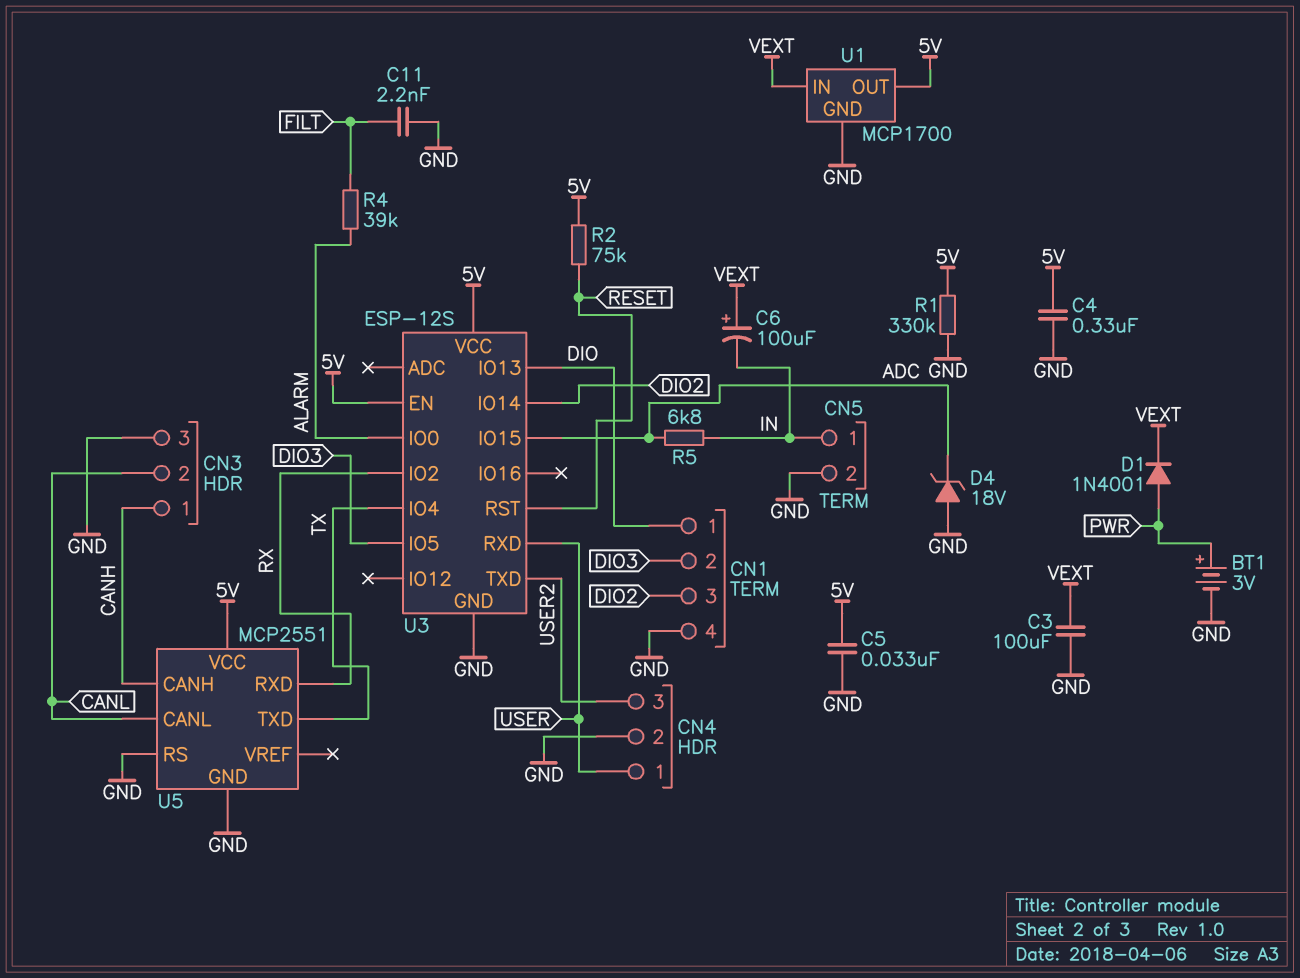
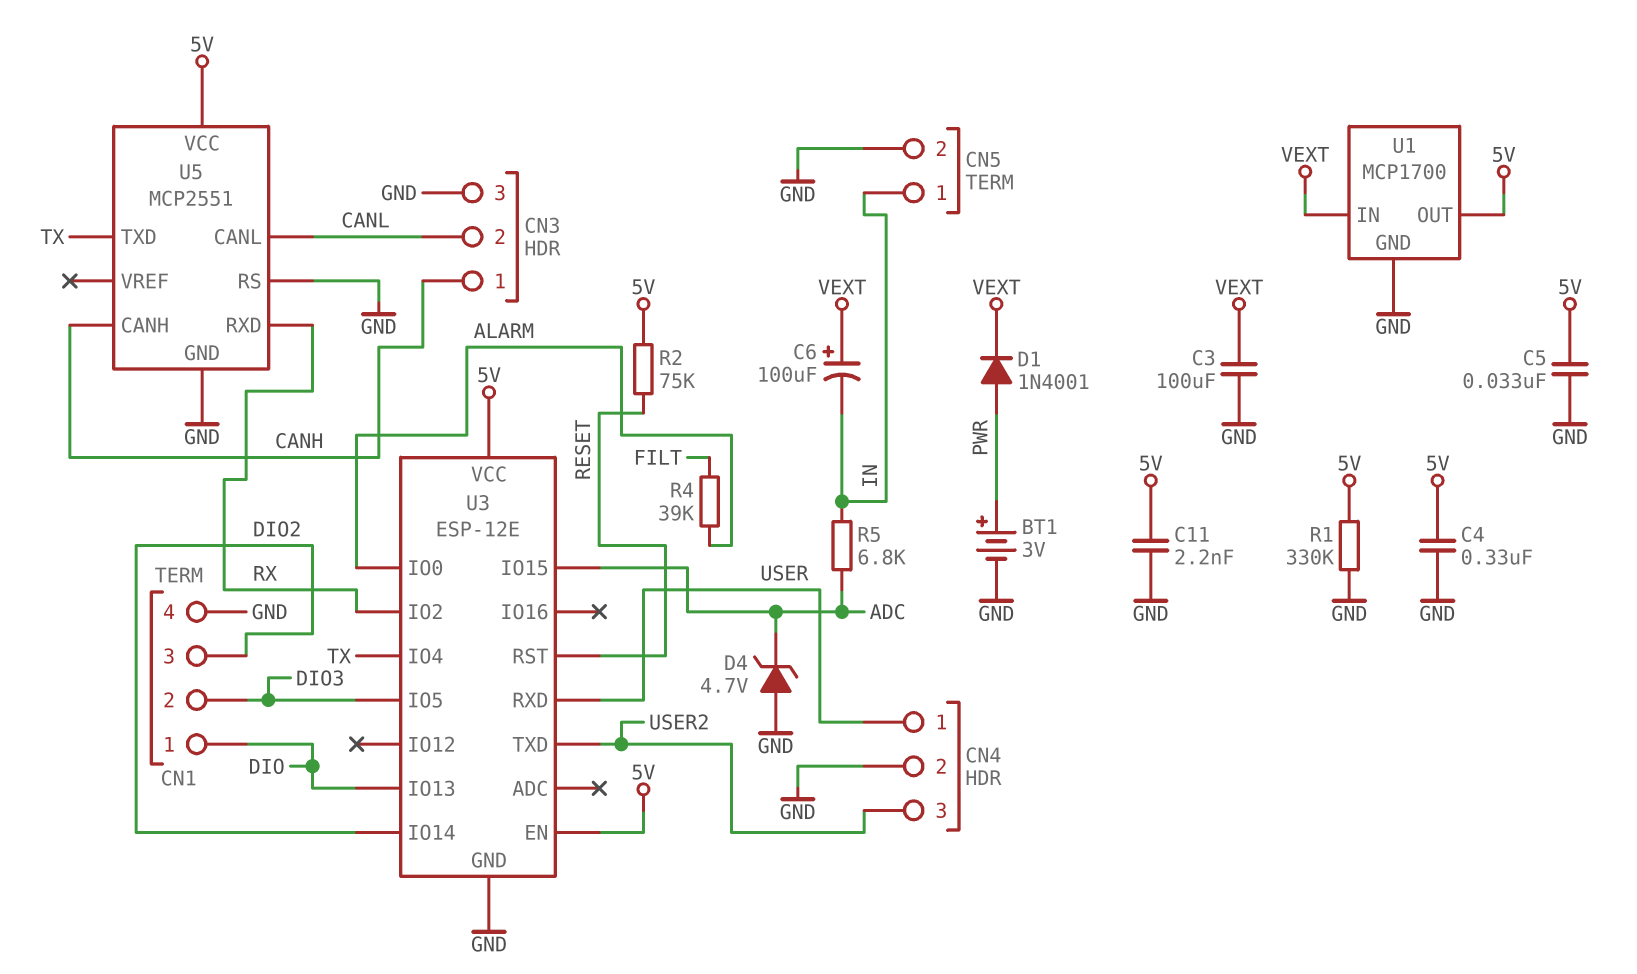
C11: 2.2nF (FILT, GND) -> 2.2nF (5V, GND)
D4: zener 18V (A GND, K ADC) -> zener 4.7V (A GND, K ADC)
U3: ESP-12S -> ESP-12E

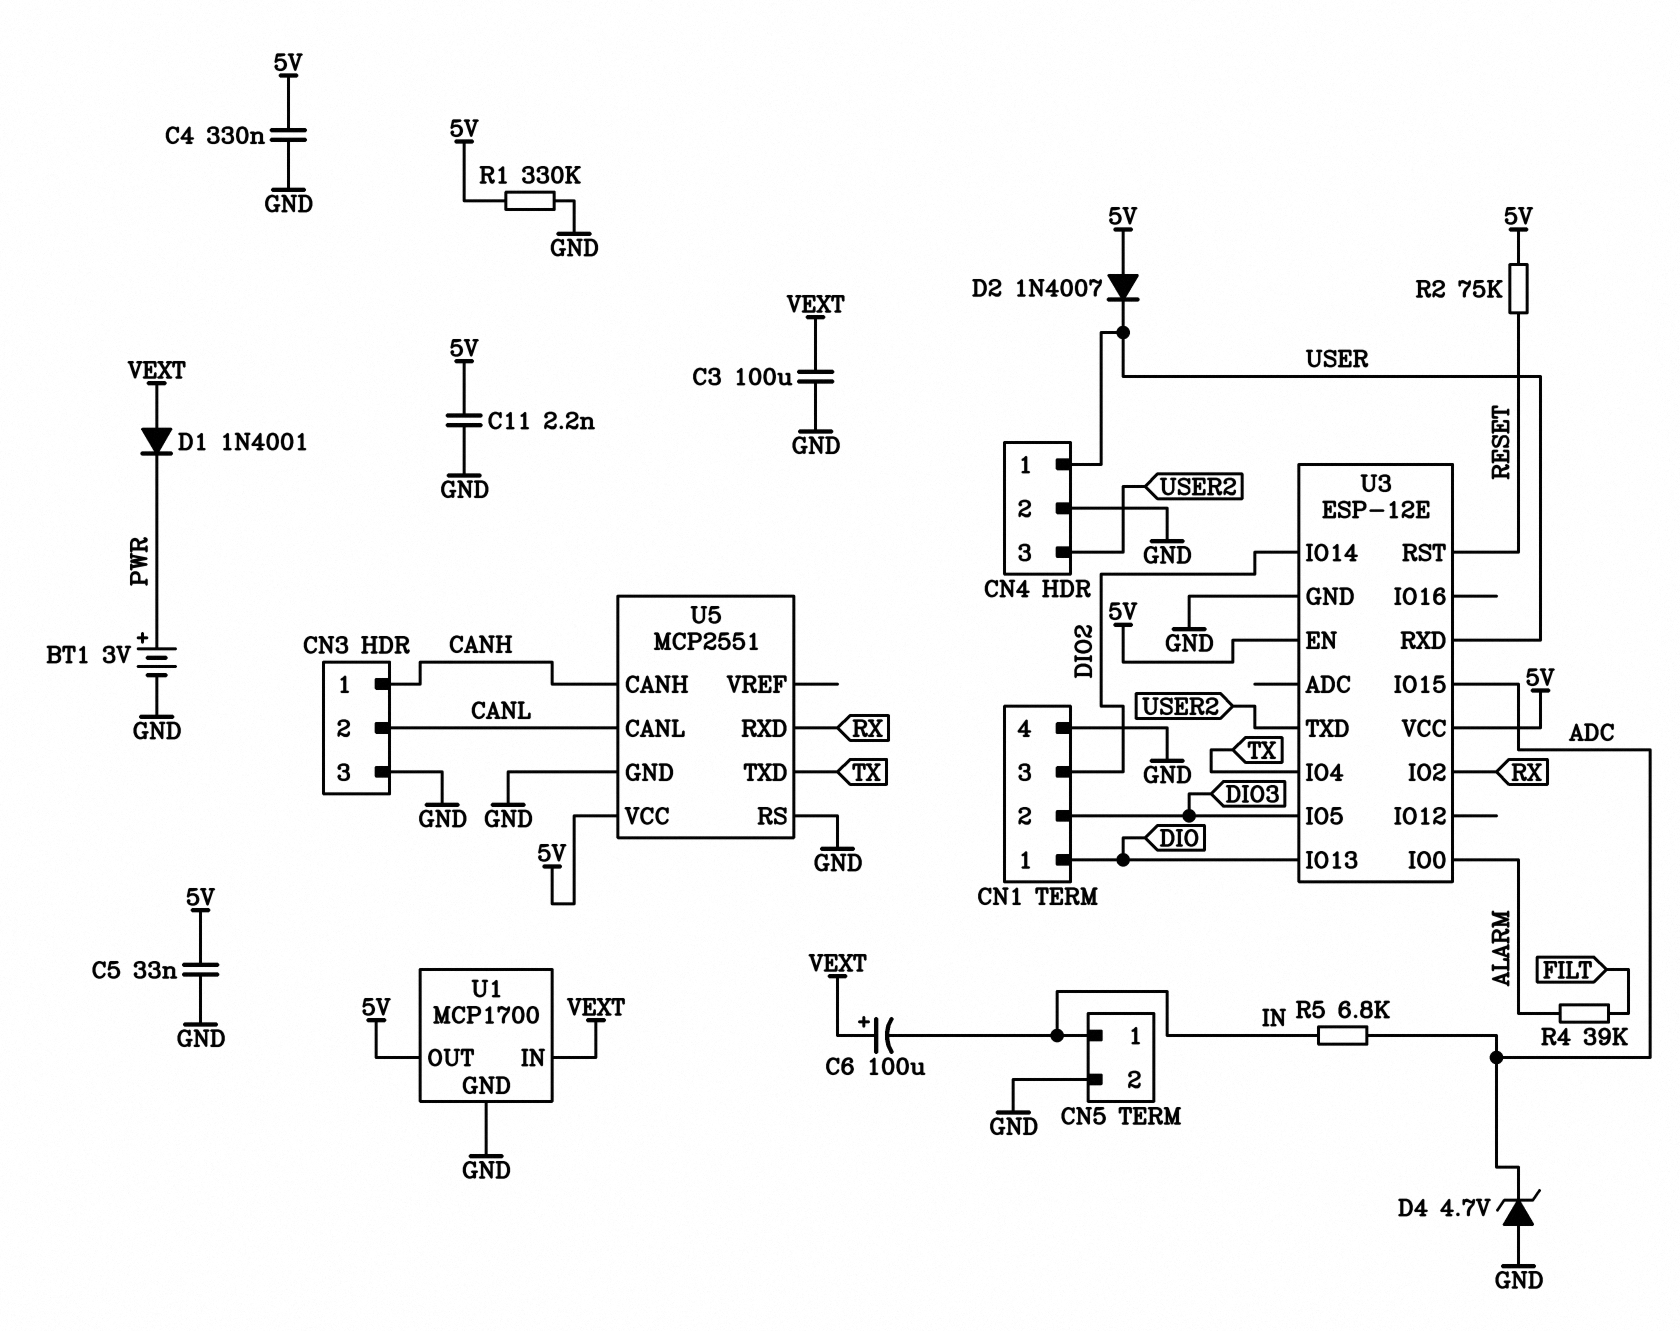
D1: diode 1N4001 (A PWR, K VEXT) -> diode 1N4001 (A VEXT, K PWR)
D2: none -> diode 1N4007 (A 5V, K USER)

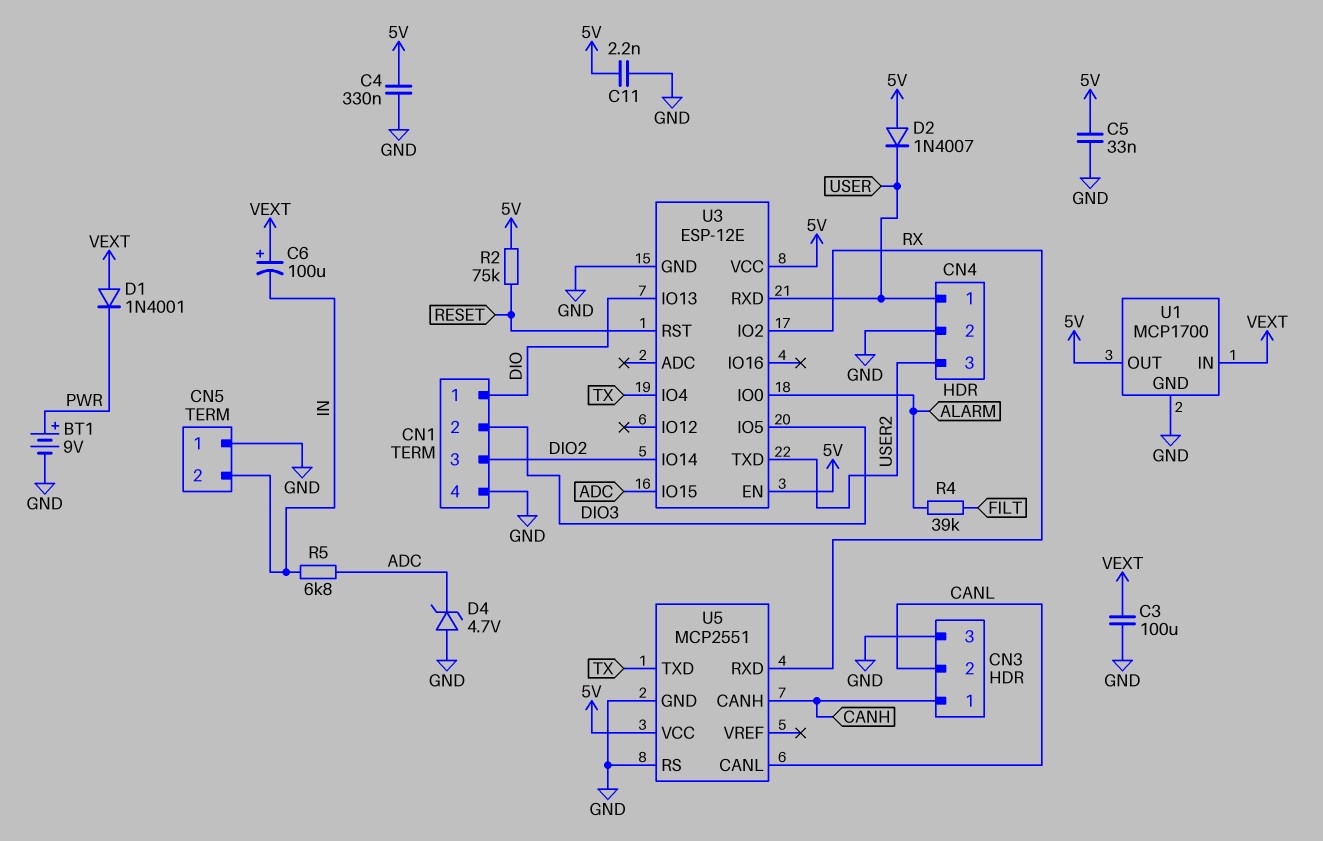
BT1: 3V (plus PWR, minus GND) -> 9V (plus PWR, minus GND)
CN5 pin 1: IN -> GND
CN5 pin 2: GND -> IN
R1: 330k (5V, GND) -> none

